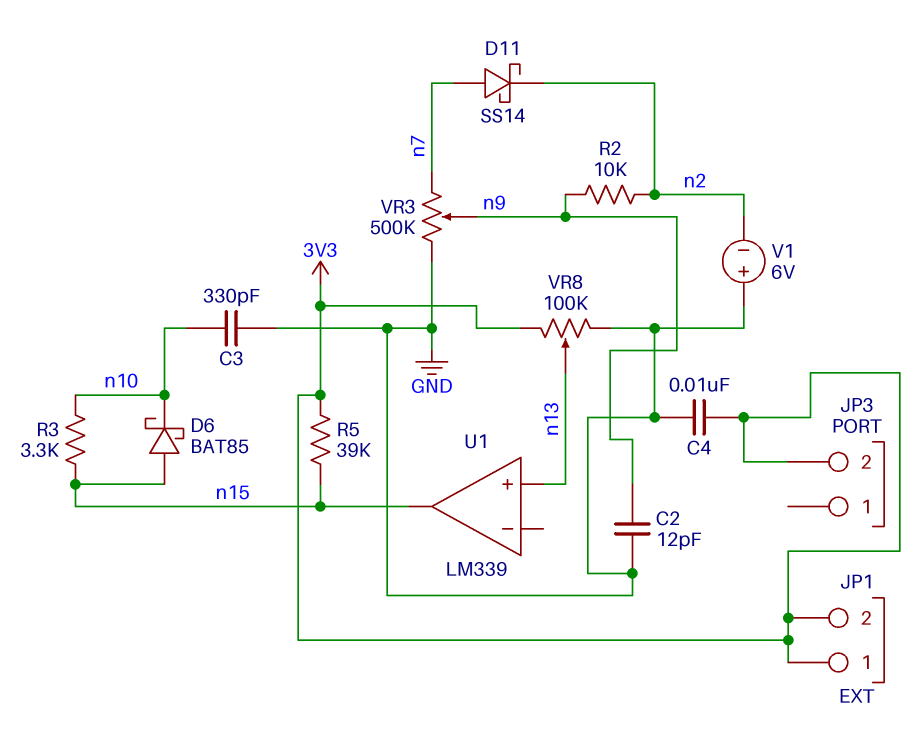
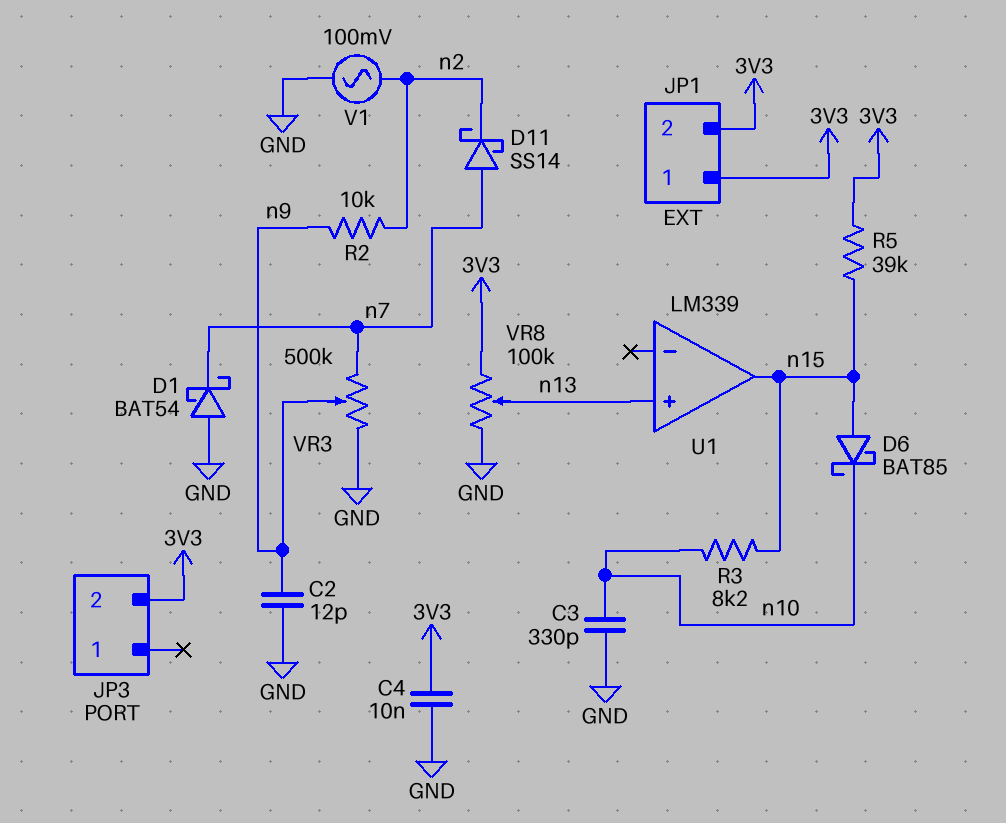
D1: none -> schottky BAT54 (A GND, K n7)
R3: 3.3k (n10, n15) -> 8.2k (n10, n15)
V1: 6V (plus GND, minus n2) -> AC 100mV (GND, n2)

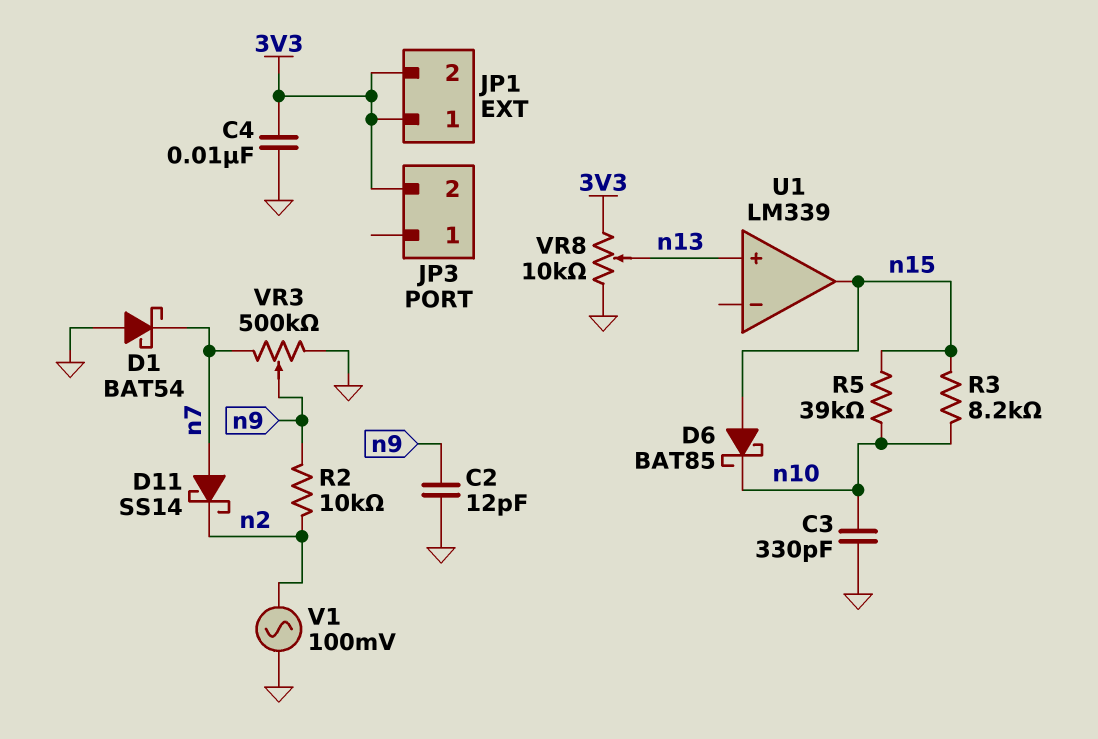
R5: 39k (3V3, n15) -> 39k (n10, n15)
VR8: 100k (3V3, GND, wiper n13) -> 10k (3V3, GND, wiper n13)

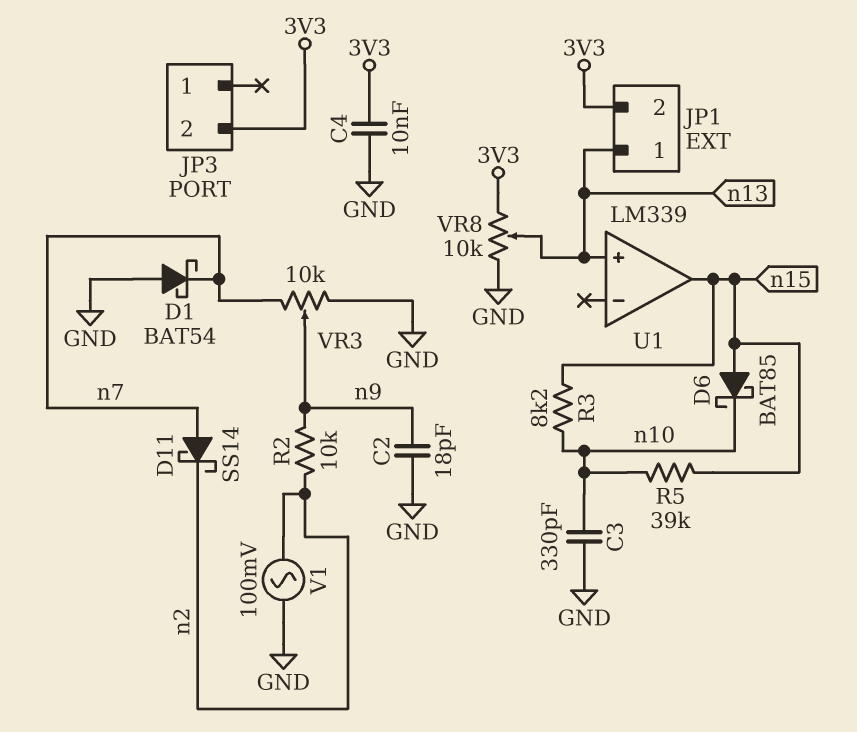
C2: 12pF (GND, n9) -> 18pF (GND, n9)
JP1 pin 1: 3V3 -> n13
VR3: 500k (GND, n7, wiper n9) -> 10k (GND, n7, wiper n9)

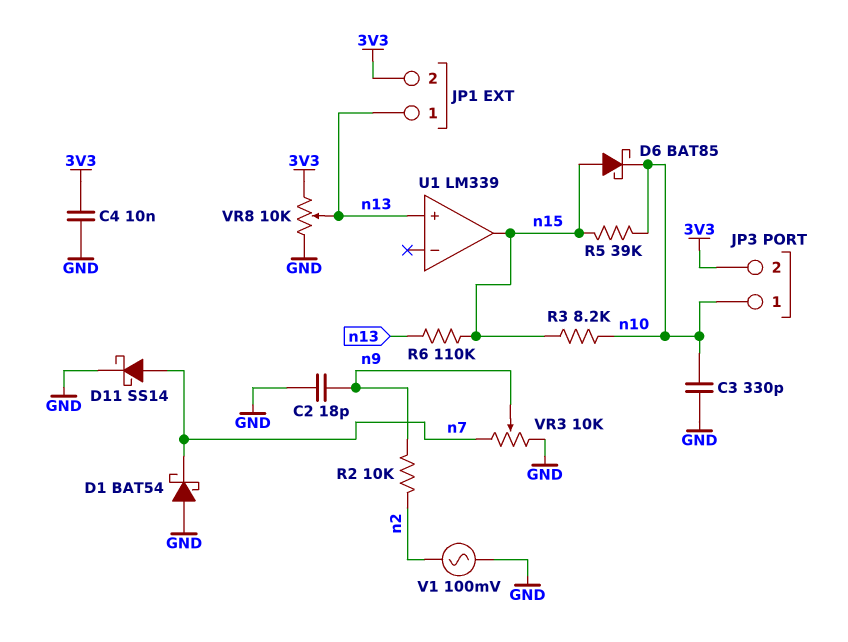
D11: schottky SS14 (A n7, K n2) -> schottky SS14 (A n7, K GND)
JP3 pin 1: none -> n10
R6: none -> 110k (n13, n15)

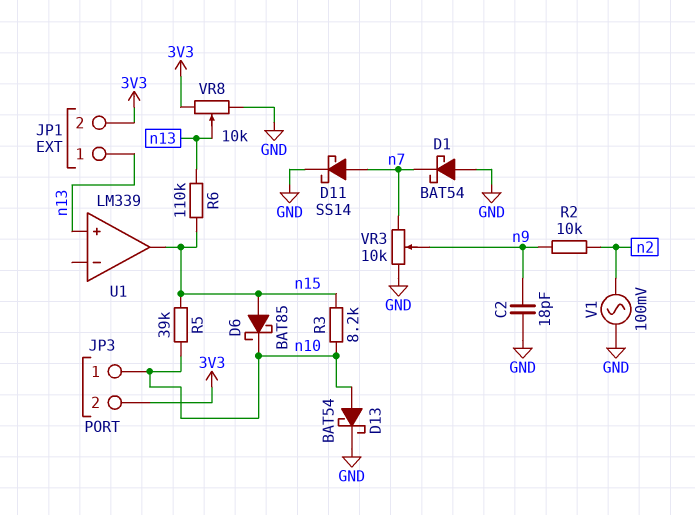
C3: 330pF (GND, n10) -> none
C4: 10nF (3V3, GND) -> none
D13: none -> schottky BAT54 (A n10, K GND)

